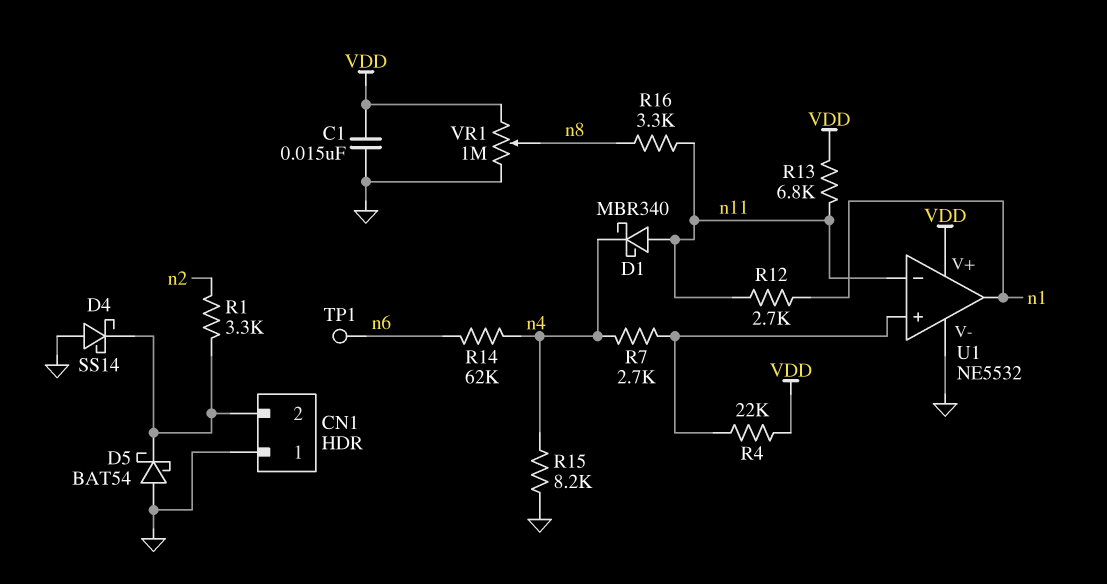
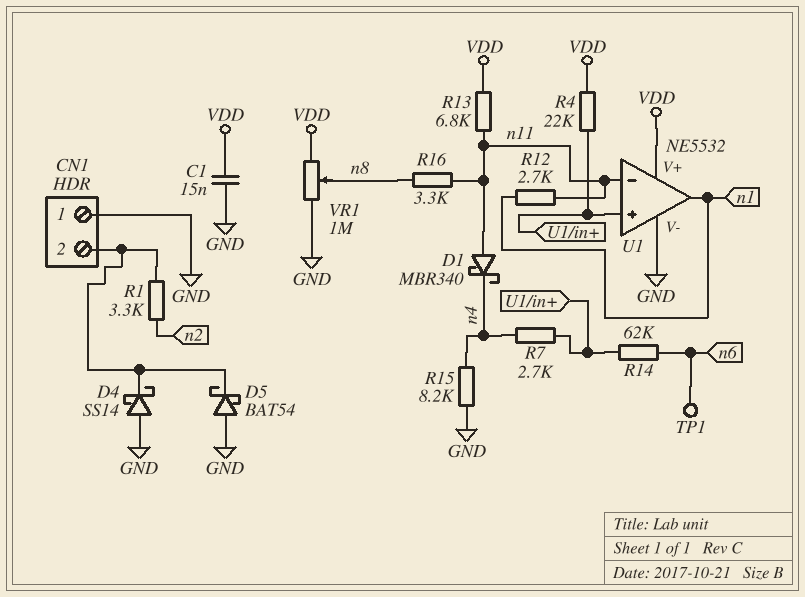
R14: 62k (n4, n6) -> 62k (U1/in+, n6)

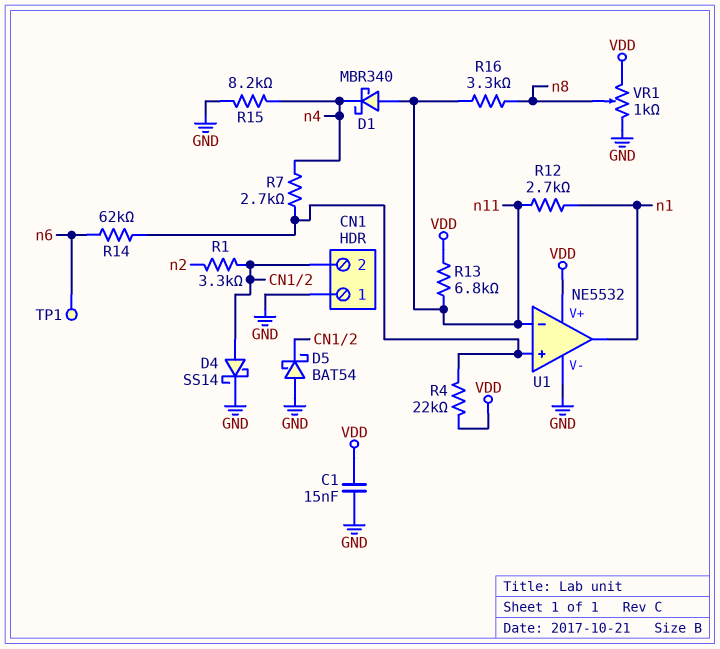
D4: schottky SS14 (A GND, K CN1/2) -> schottky SS14 (A CN1/2, K GND)
VR1: 1M (GND, VDD, wiper n8) -> 1k (GND, VDD, wiper n8)

